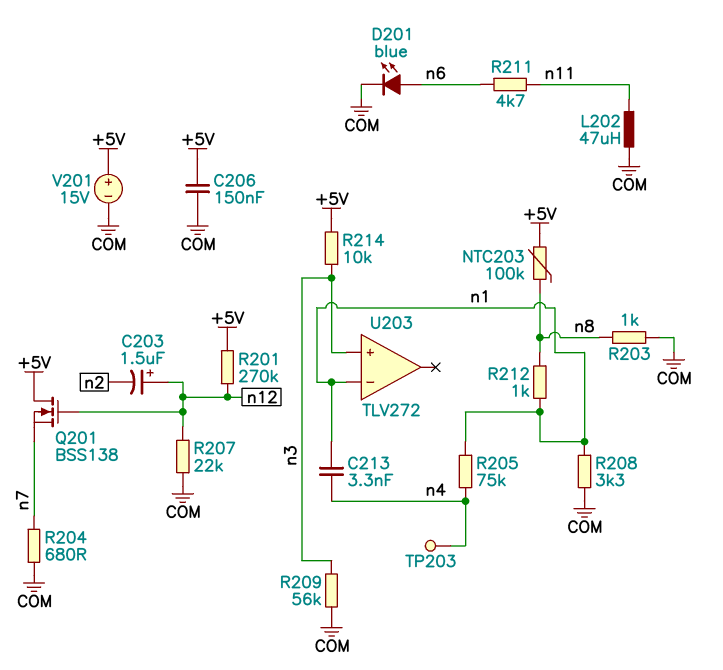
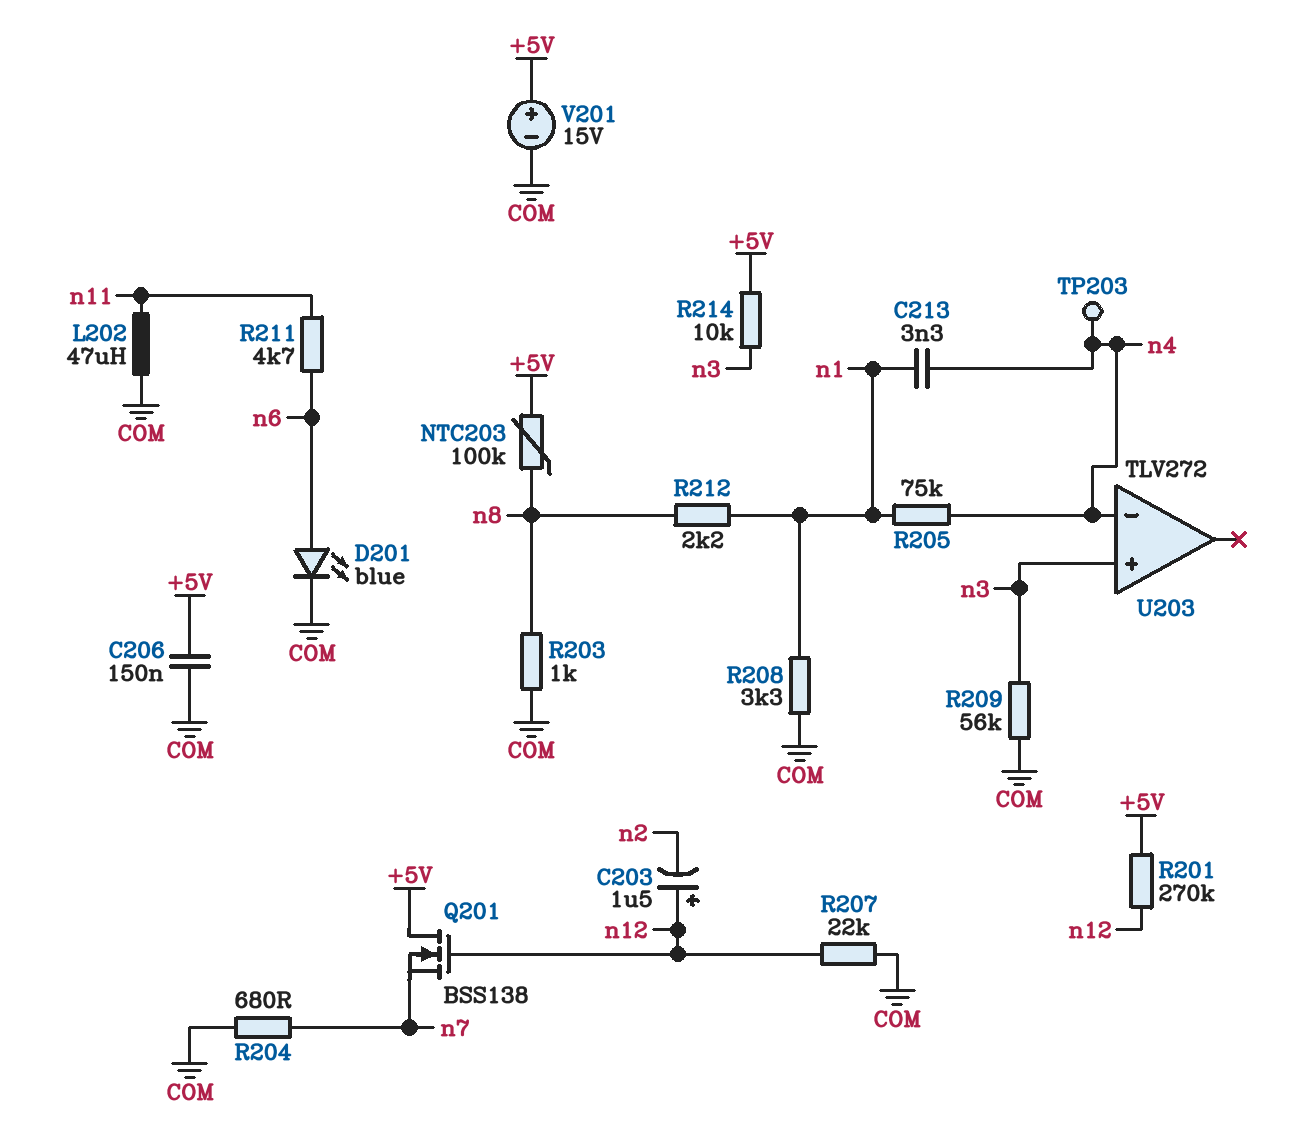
R212: 1k (n1, n8) -> 2.2k (n1, n8)
U203 pin in-: n1 -> n4

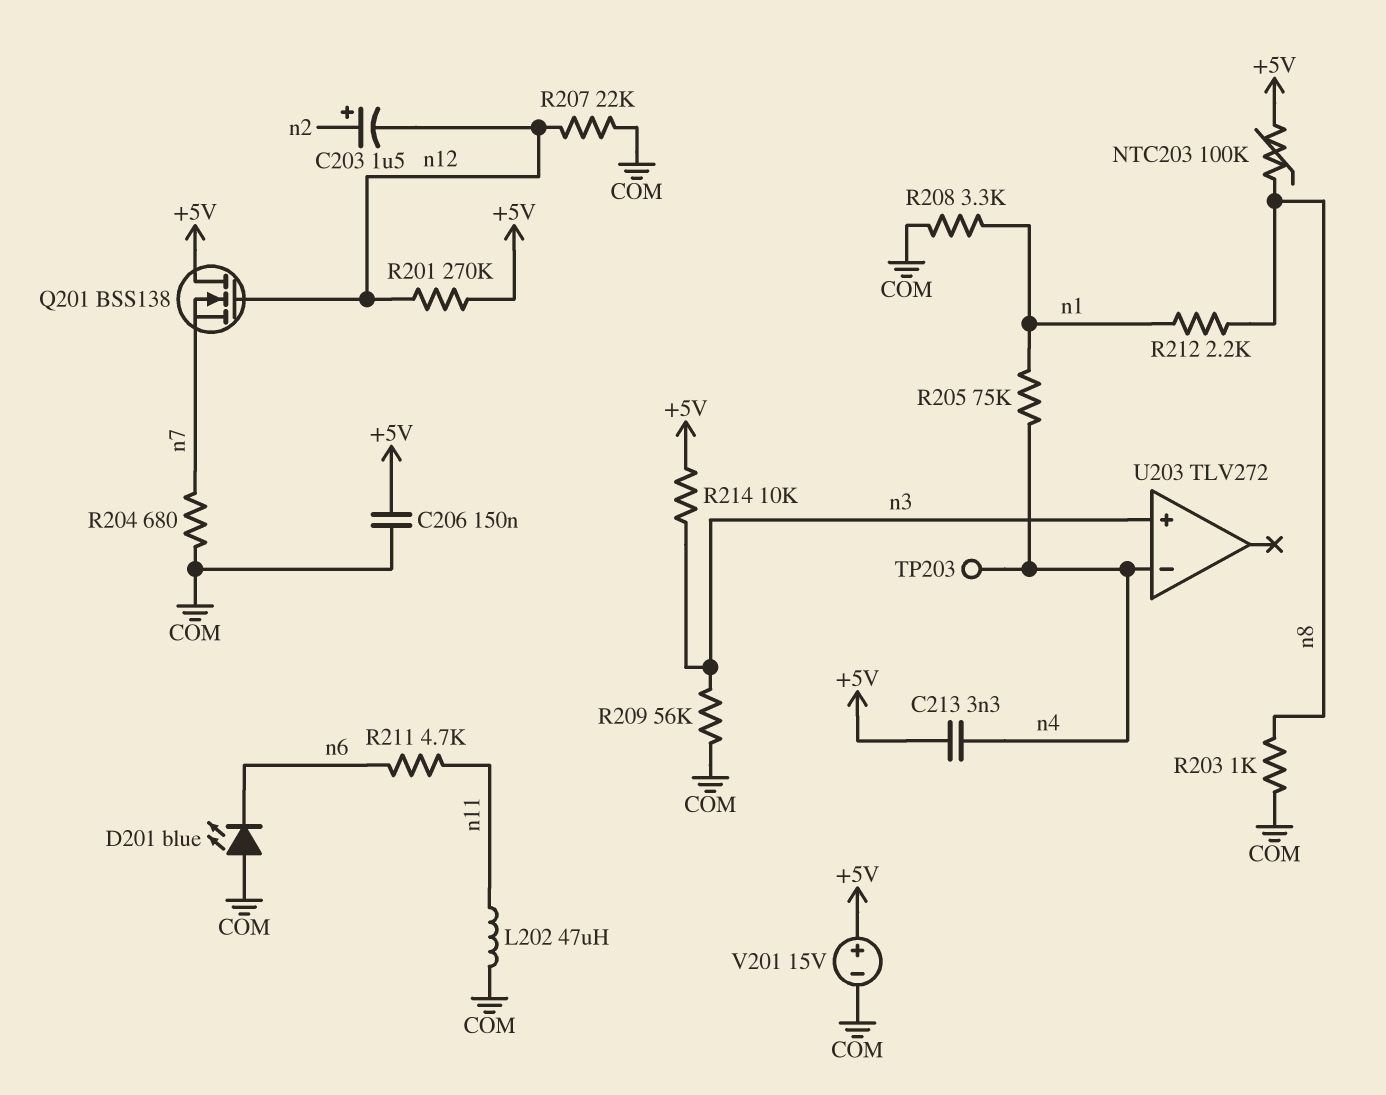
C203: 1.5uF (plus n12, minus n2) -> 1.5uF (plus n2, minus n12)
C213: 3.3nF (n1, n4) -> 3.3nF (+5V, n4)
D201: LED blue (A n6, K COM) -> LED blue (A COM, K n6)

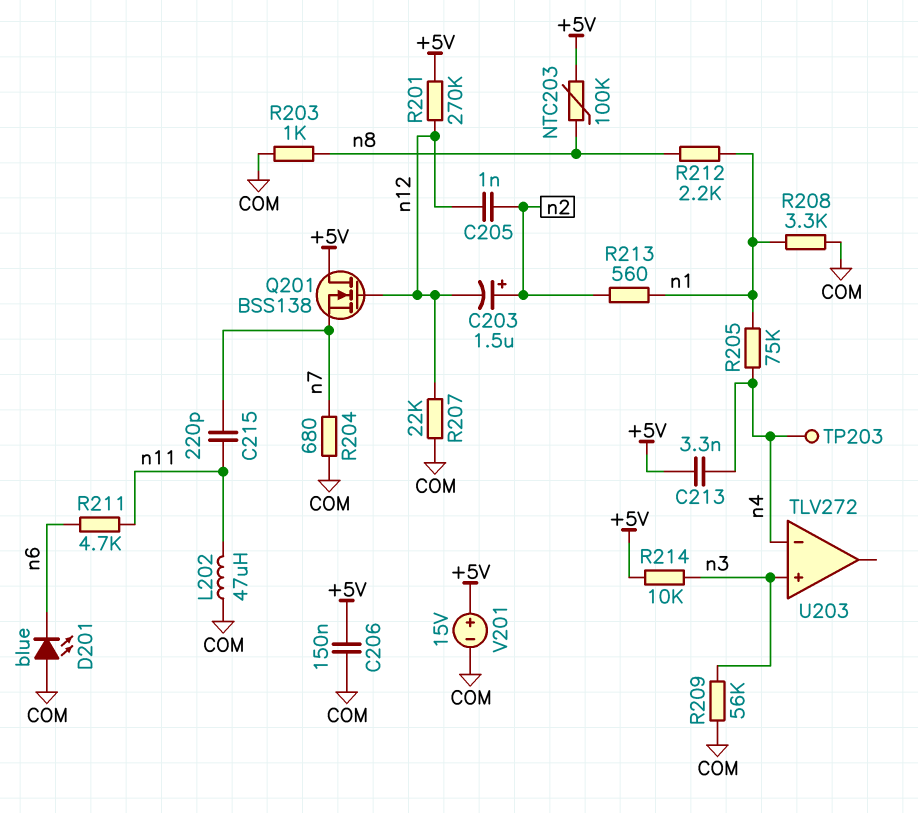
C205: none -> 1nF (n2, n12)
C215: none -> 220pF (n7, n11)
R213: none -> 560 (n1, n2)

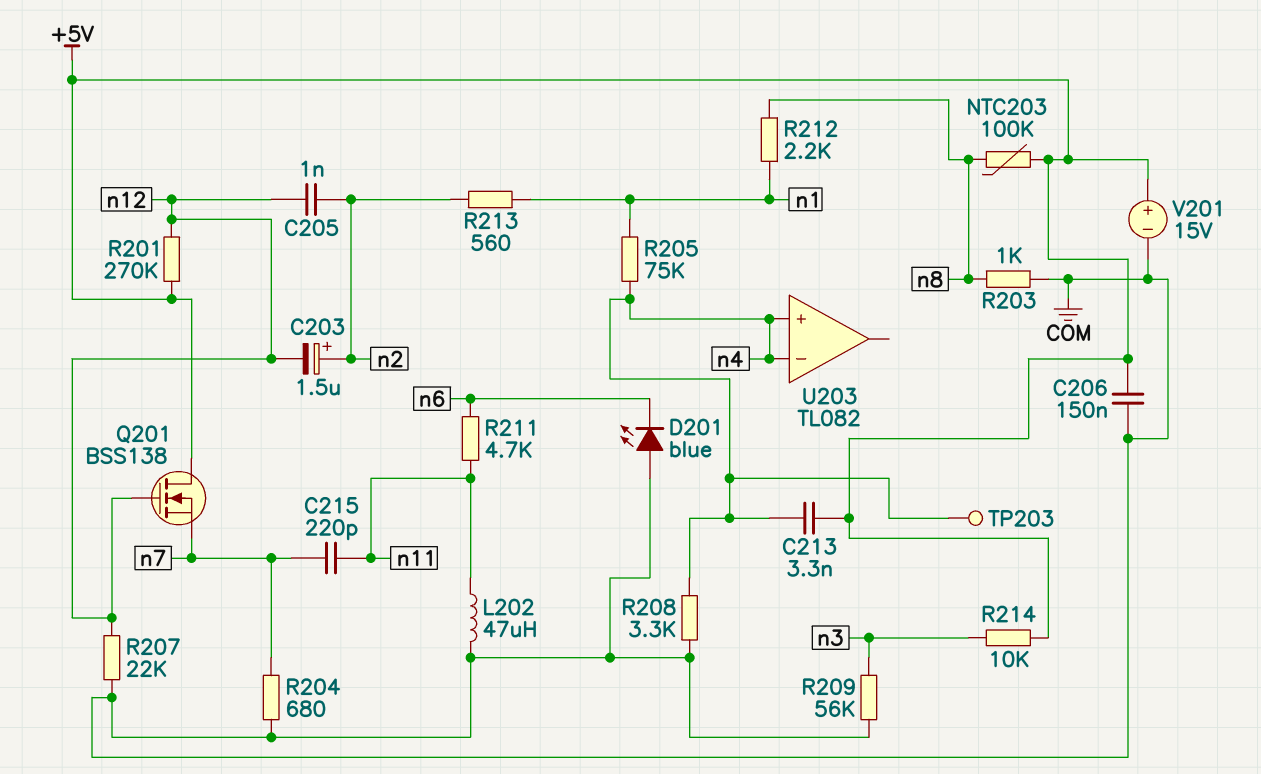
R208: 3.3k (COM, n1) -> 3.3k (COM, n4)
U203: TLV272 -> TL082
U203 pin in+: n3 -> n4

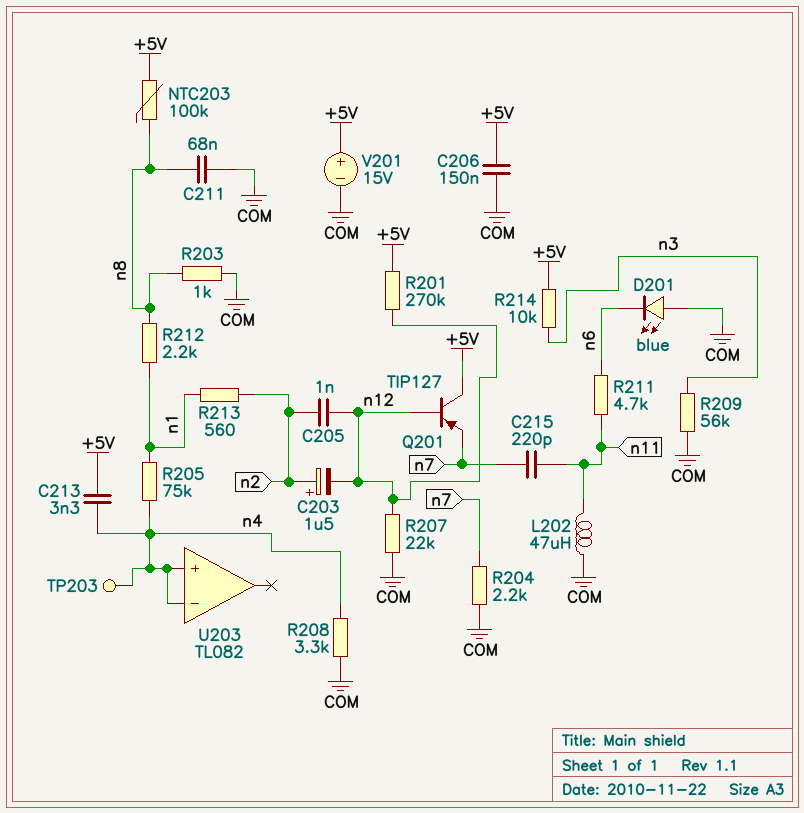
C211: none -> 68nF (COM, n8)
Q201: NMOS BSS138 (G n12, D +5V, S n7) -> PNP TIP127 (B n12, C +5V, E n7)
R204: 680 (COM, n7) -> 2.2k (COM, n7)

